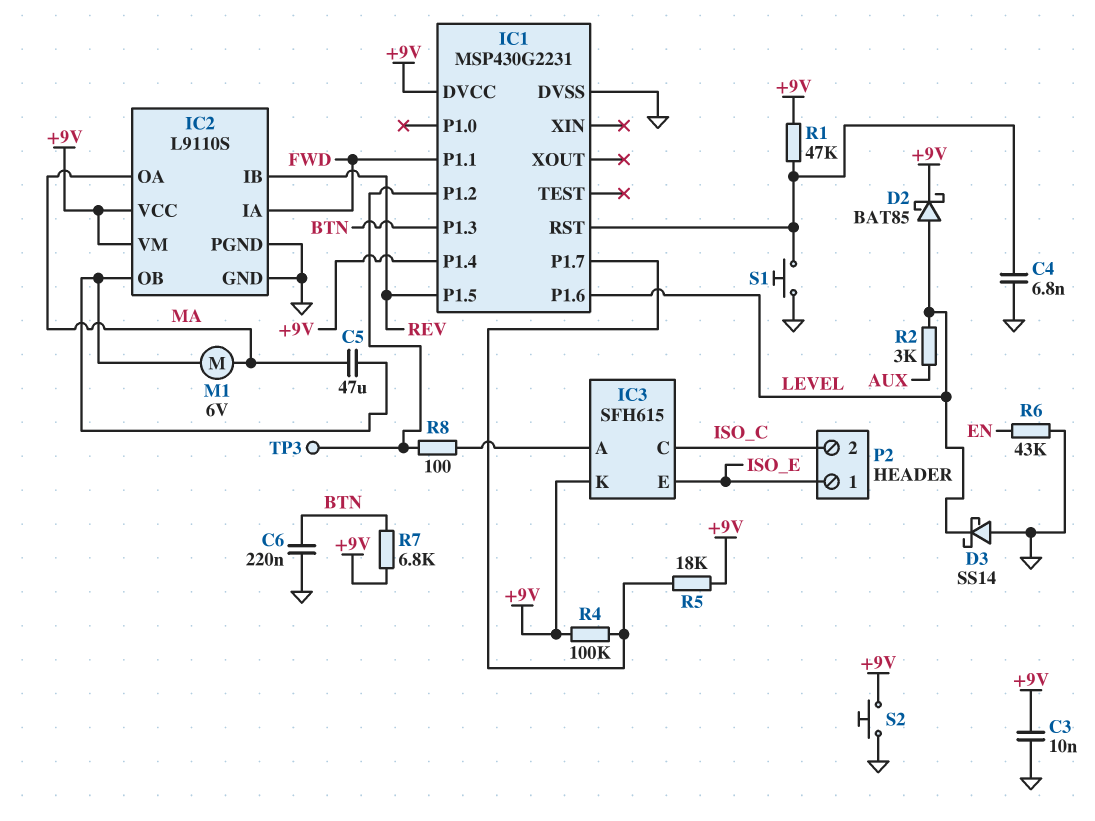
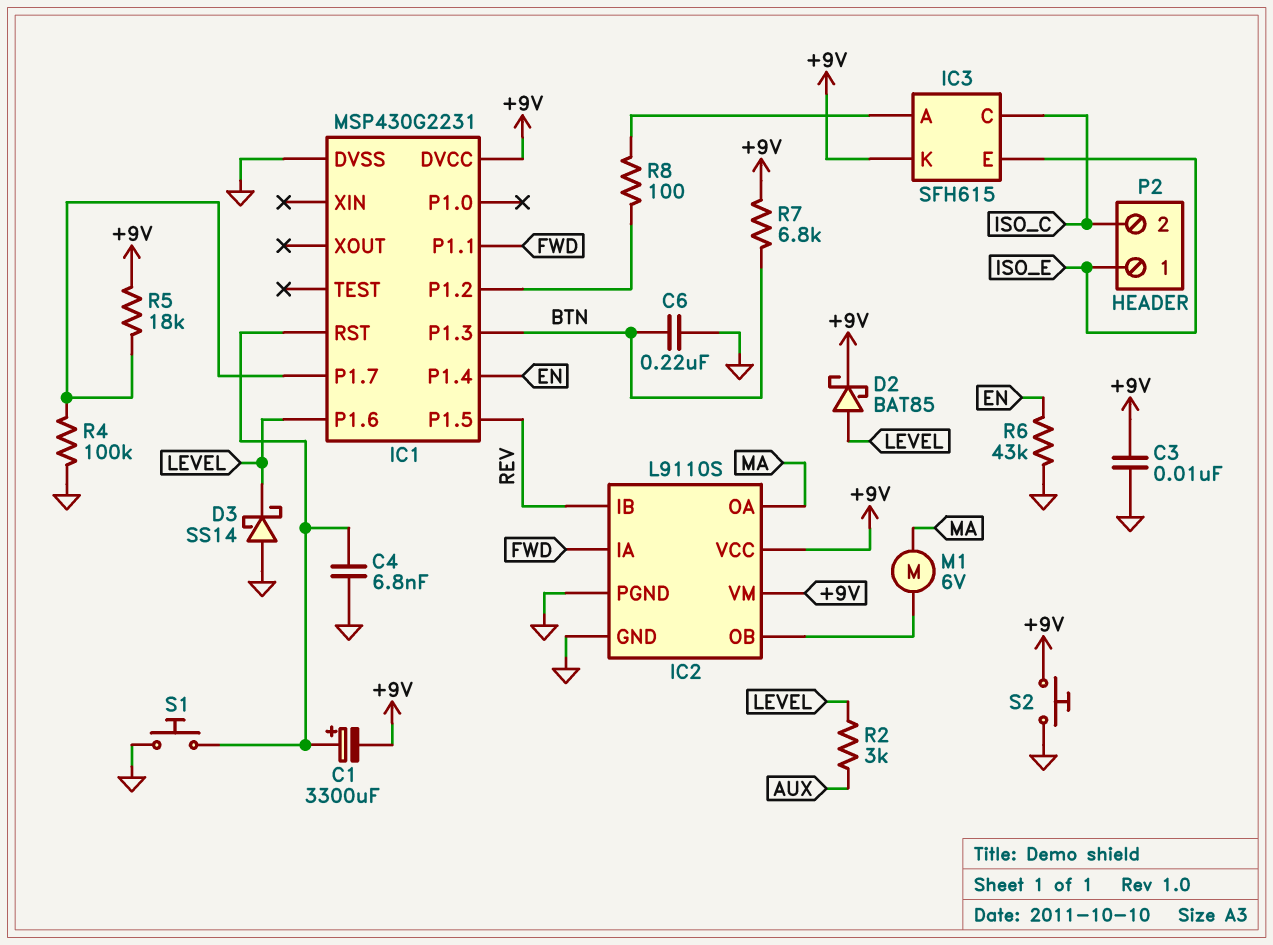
C1: none -> 3300uF (plus IC1/RST, minus +9V)
C5: 47uF (IC2/OB, MA) -> none
IC1 pin P1.4: +9V -> EN
R1: 47k (+9V, IC1/RST) -> none
R4: 100k (+9V, IC1/P1.7) -> 100k (GND, IC1/P1.7)
TP3: test point (IC1/P1.2) -> none

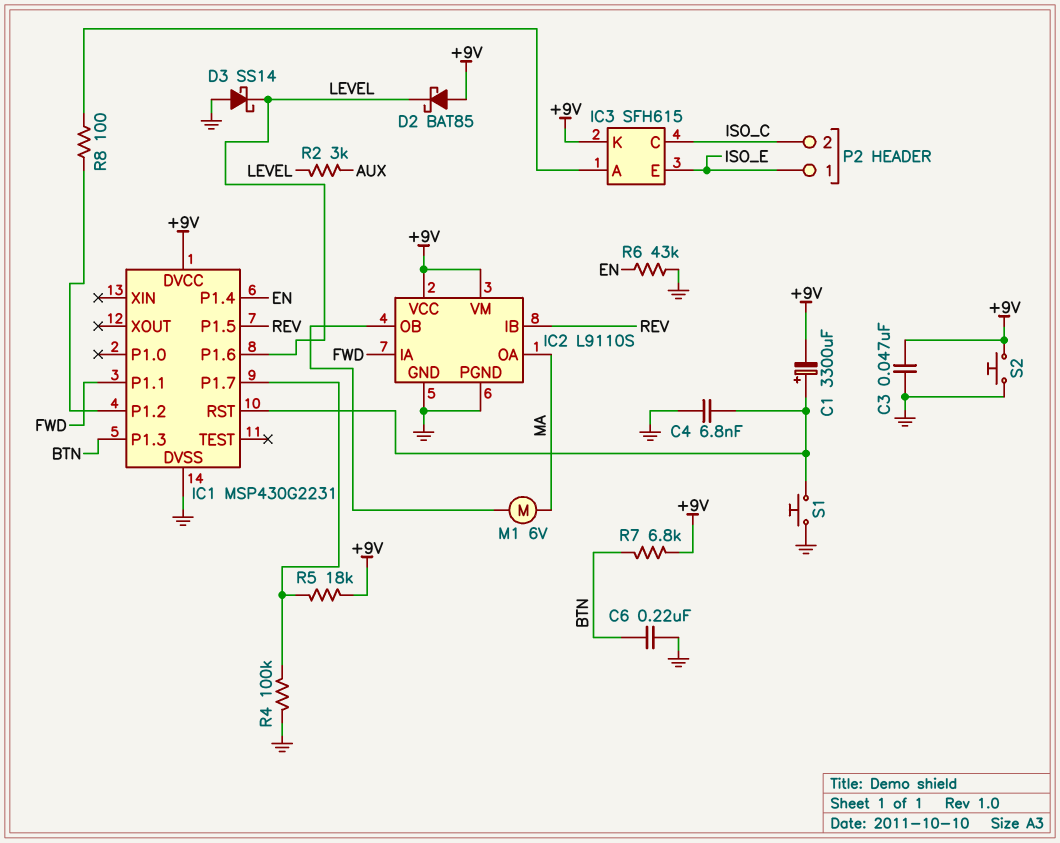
C3: 10nF (+9V, GND) -> 47nF (+9V, GND)
D2: schottky BAT85 (A LEVEL, K +9V) -> schottky BAT85 (A +9V, K LEVEL)

